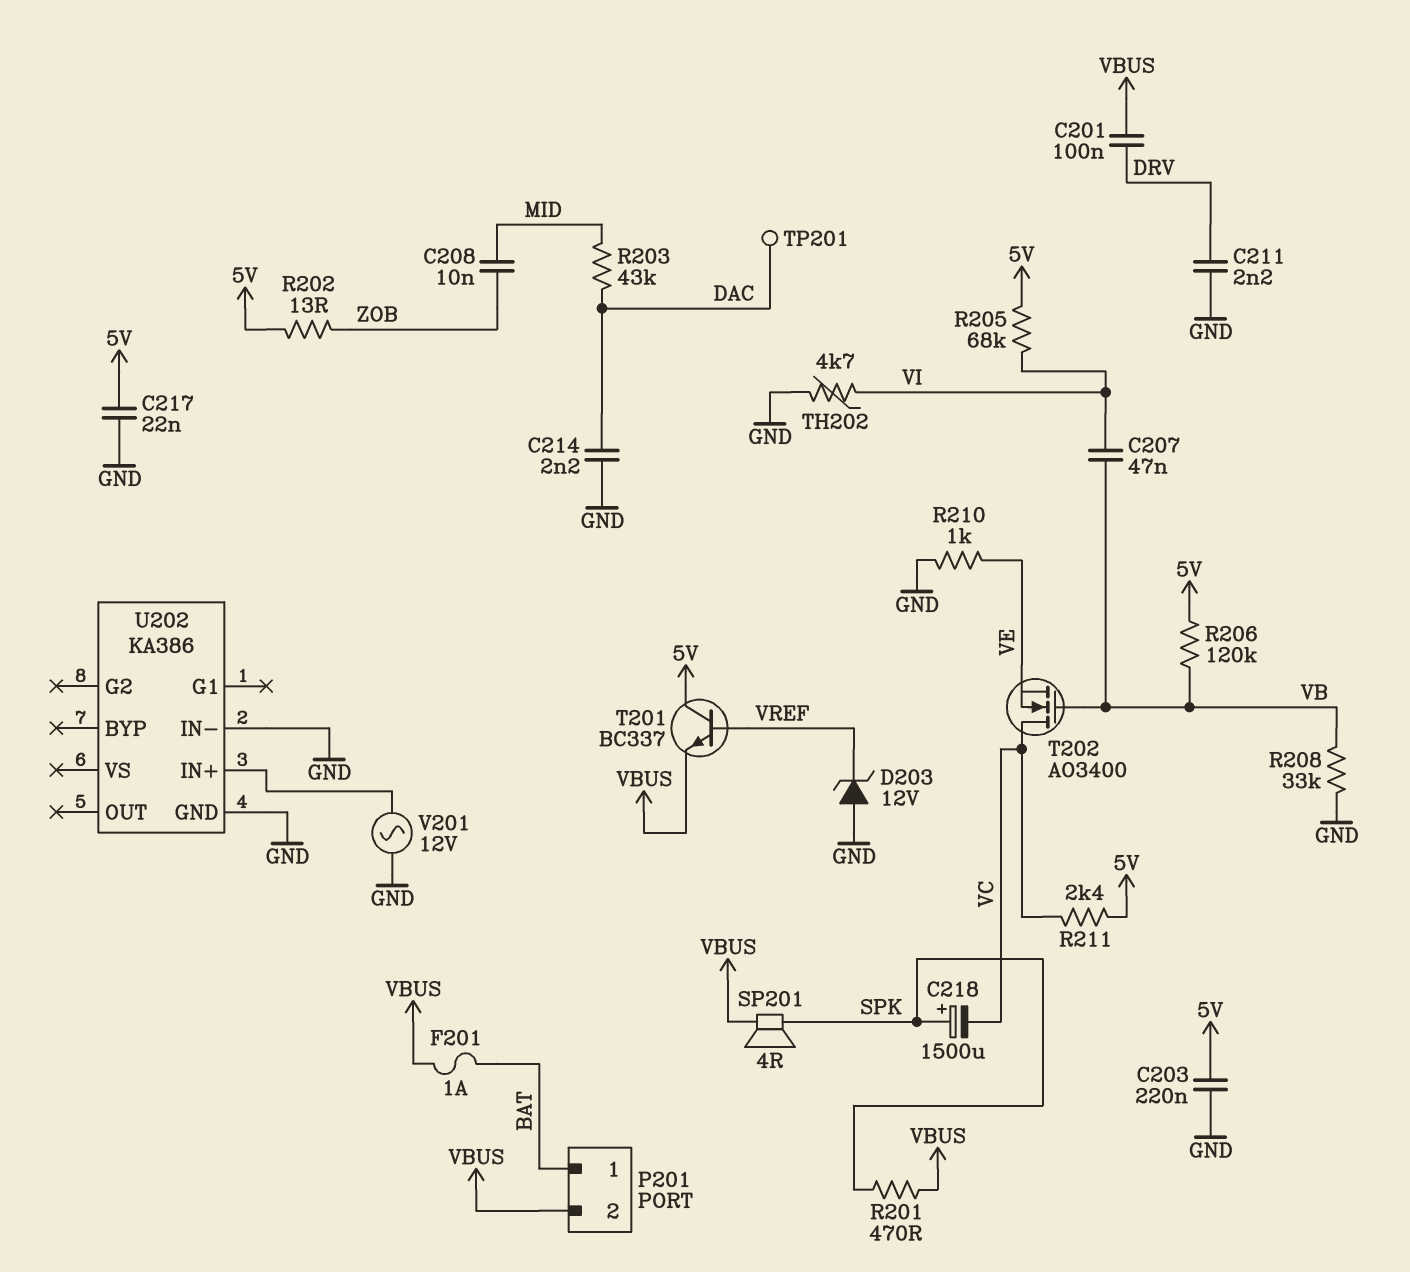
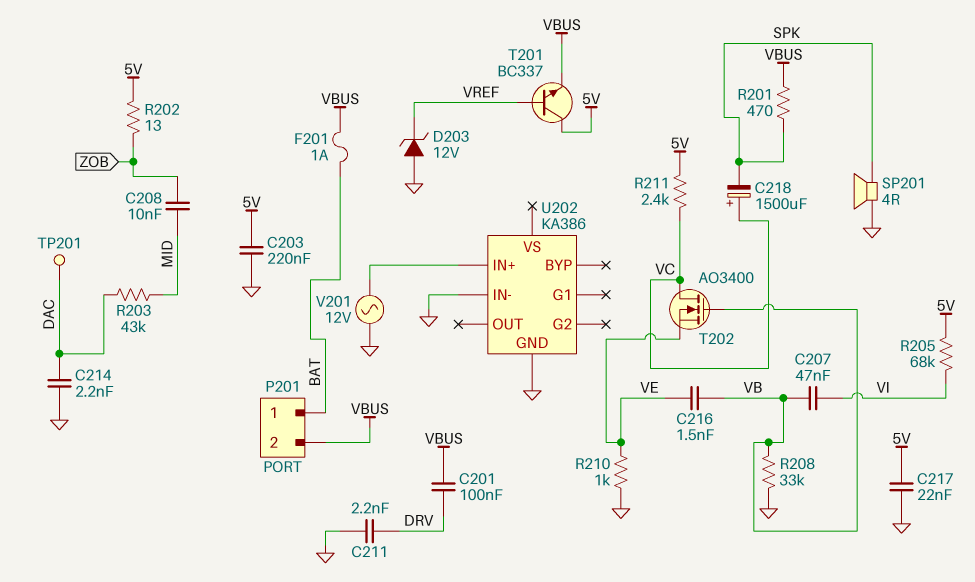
C216: none -> 1.5nF (VB, VE)
C218: 1500uF (plus SPK, minus VC) -> 1500uF (plus VC, minus SPK)
R206: 120k (5V, VB) -> none
SP201: speaker 4R (SPK, VBUS) -> speaker 4R (GND, SPK)
TH202: 4.7k (GND, VI) -> none

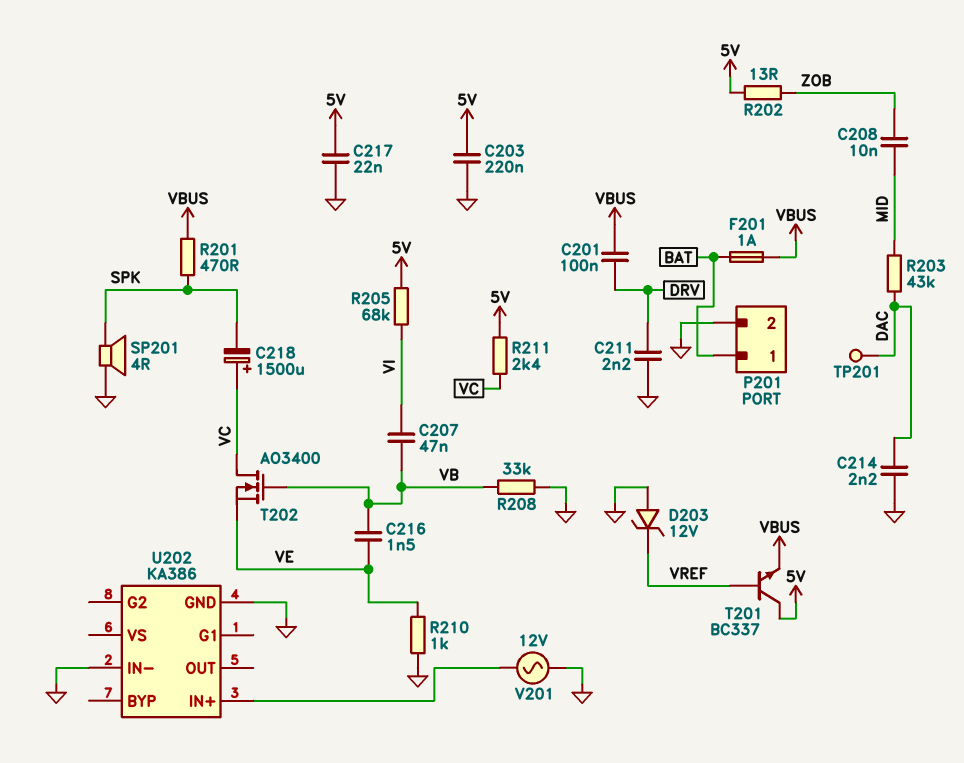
P201 pin 2: VBUS -> GND

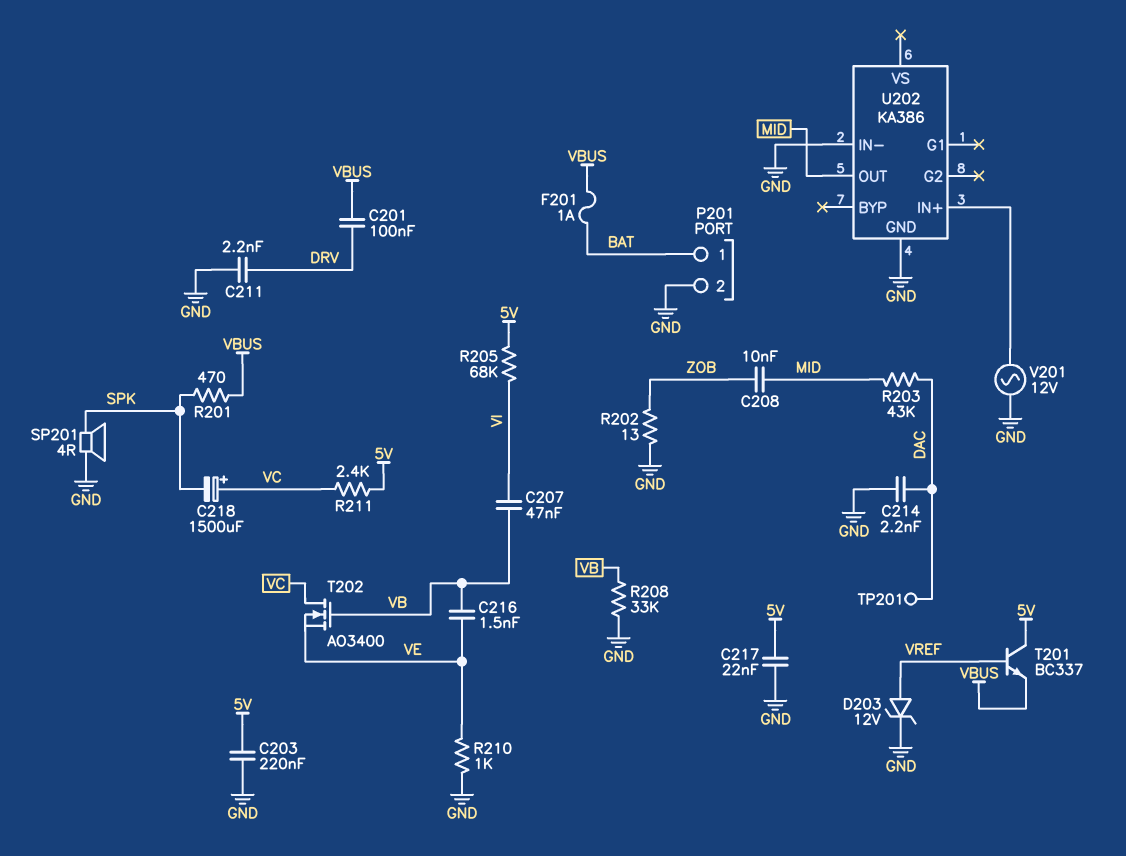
D203: zener 12V (A GND, K VREF) -> zener 12V (A VREF, K GND)
R202: 13 (5V, ZOB) -> 13 (GND, ZOB)
U202 pin OUT: none -> MID

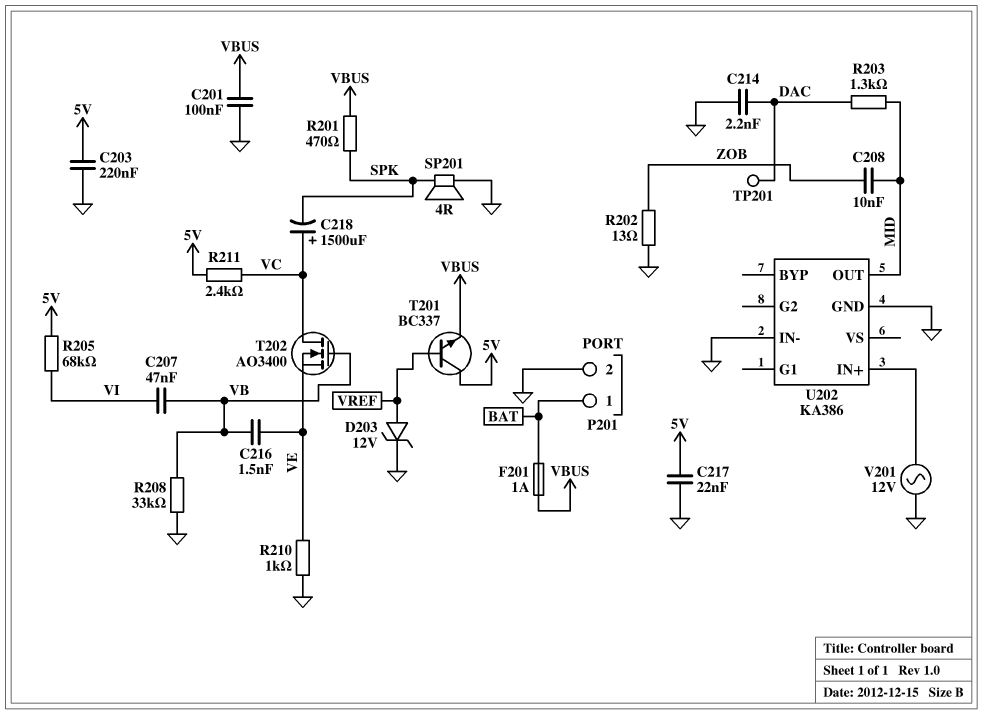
C201: 100nF (DRV, VBUS) -> 100nF (GND, VBUS)
C211: 2.2nF (DRV, GND) -> none
R203: 43k (DAC, MID) -> 1.3k (DAC, MID)

